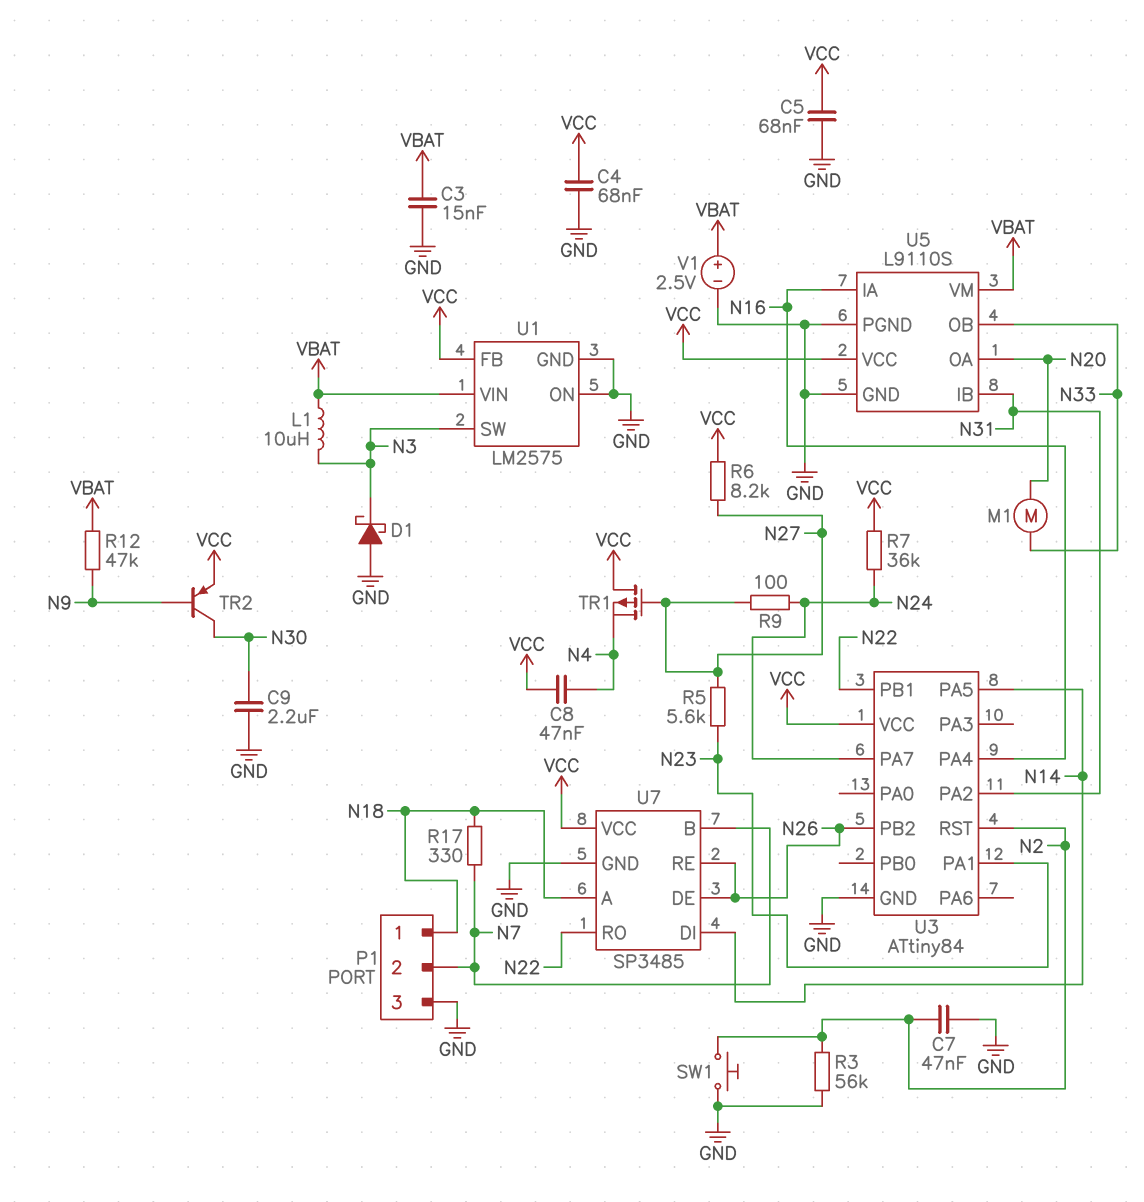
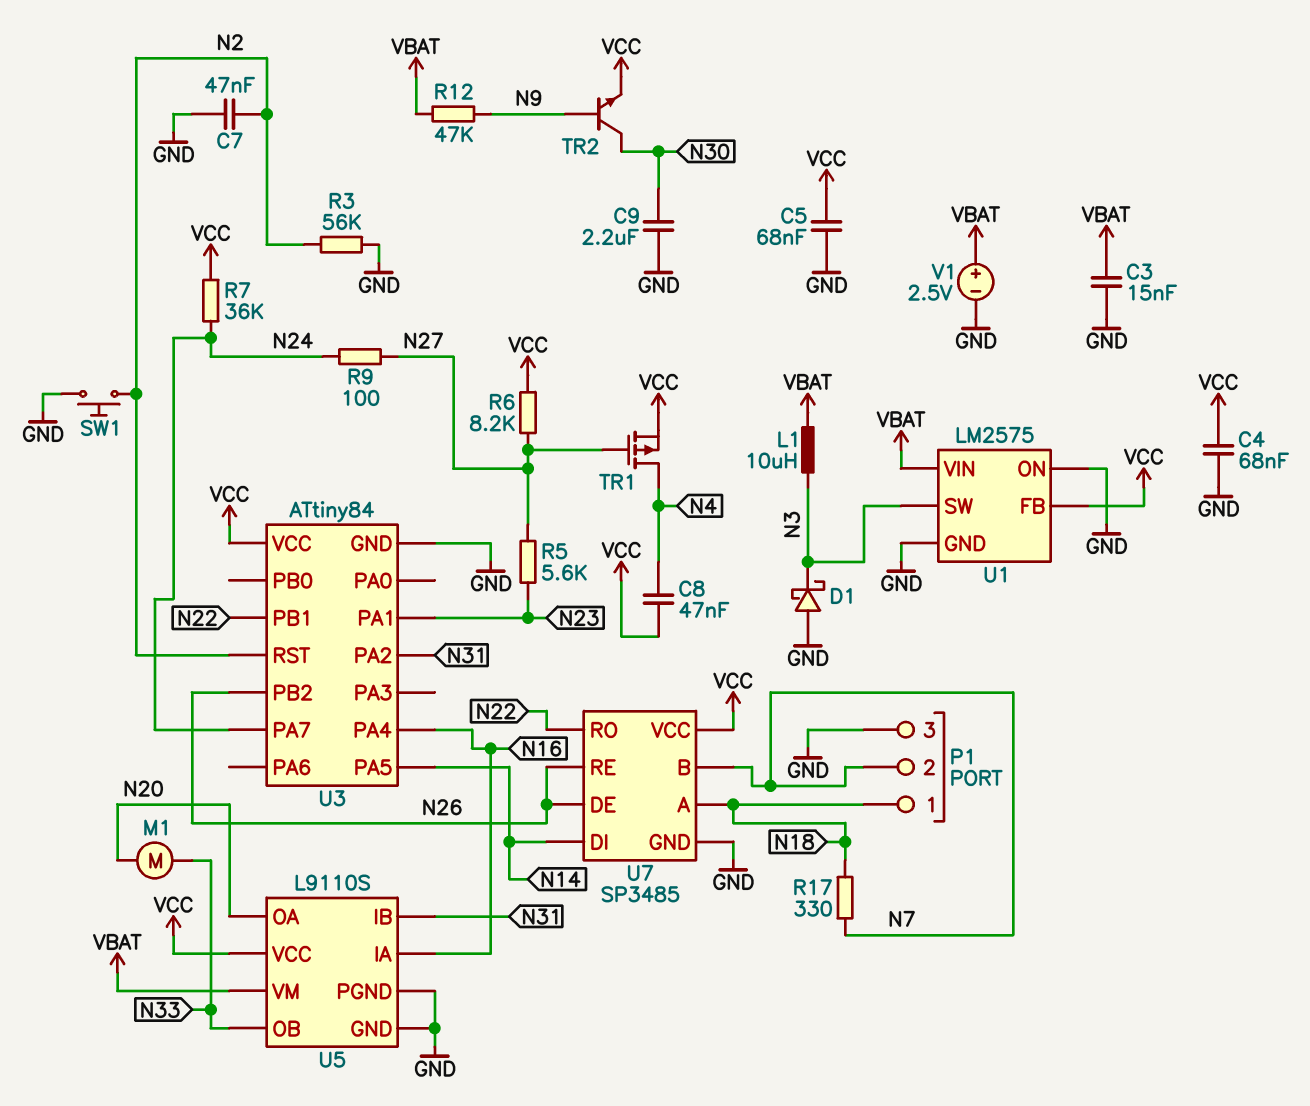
TR1: PMOS (G N27, D VCC, S N4) -> PMOS (G N27, D N4, S VCC)
TR2: PNP (B N9, C N30, E VCC) -> NPN (B N9, C N30, E VCC)

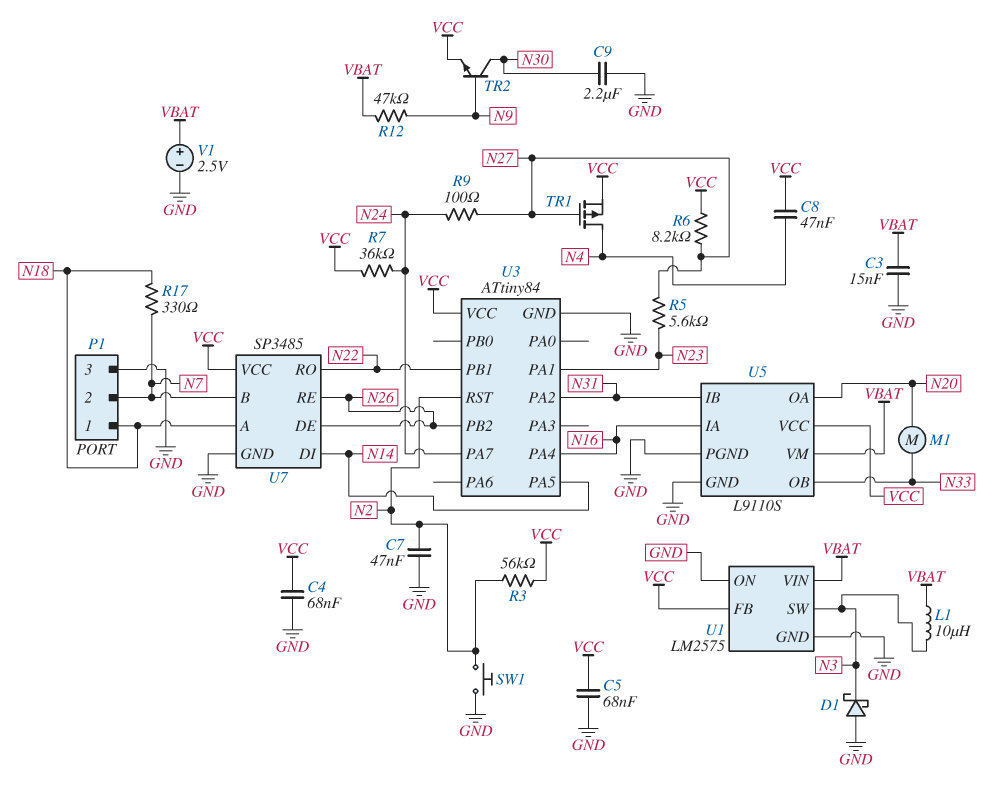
R3: 56k (GND, N2) -> 56k (N2, VCC)

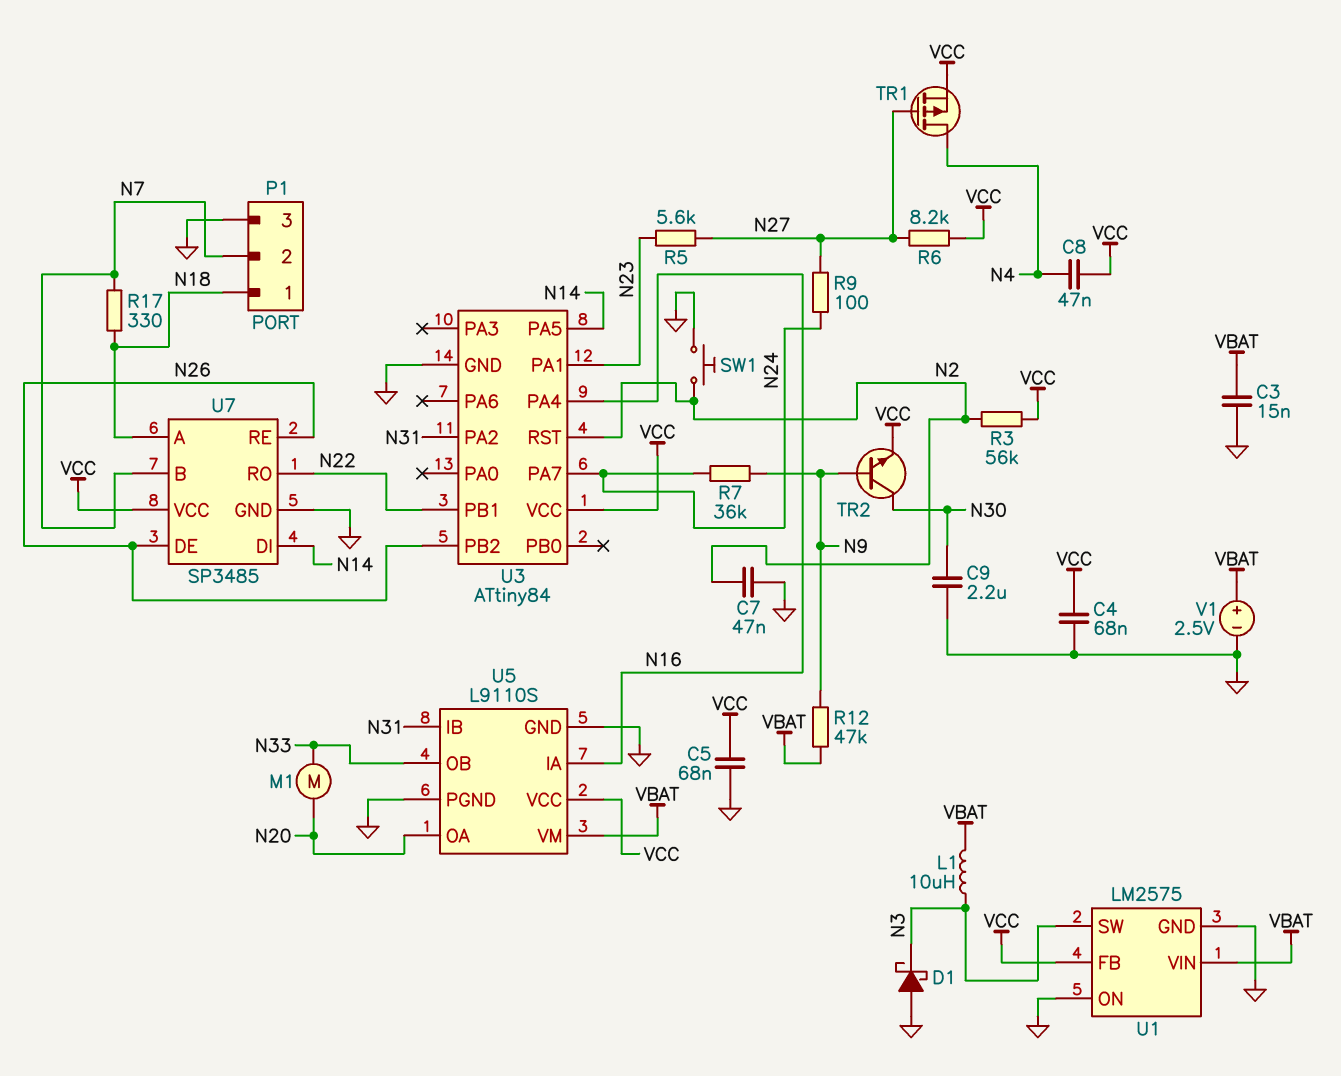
R7: 36k (N24, VCC) -> 36k (N9, N24)

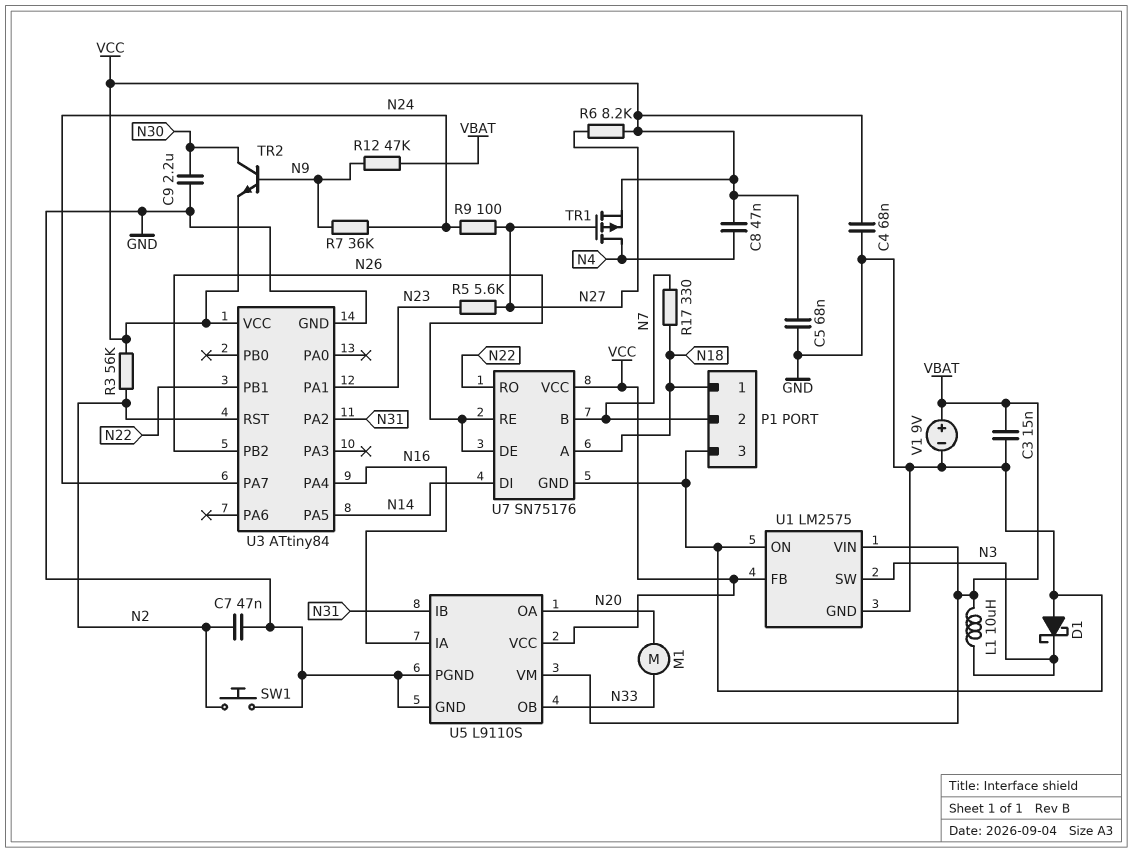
U7: SP3485 -> SN75176
V1: 2.5V (plus VBAT, minus GND) -> 9V (plus VBAT, minus GND)

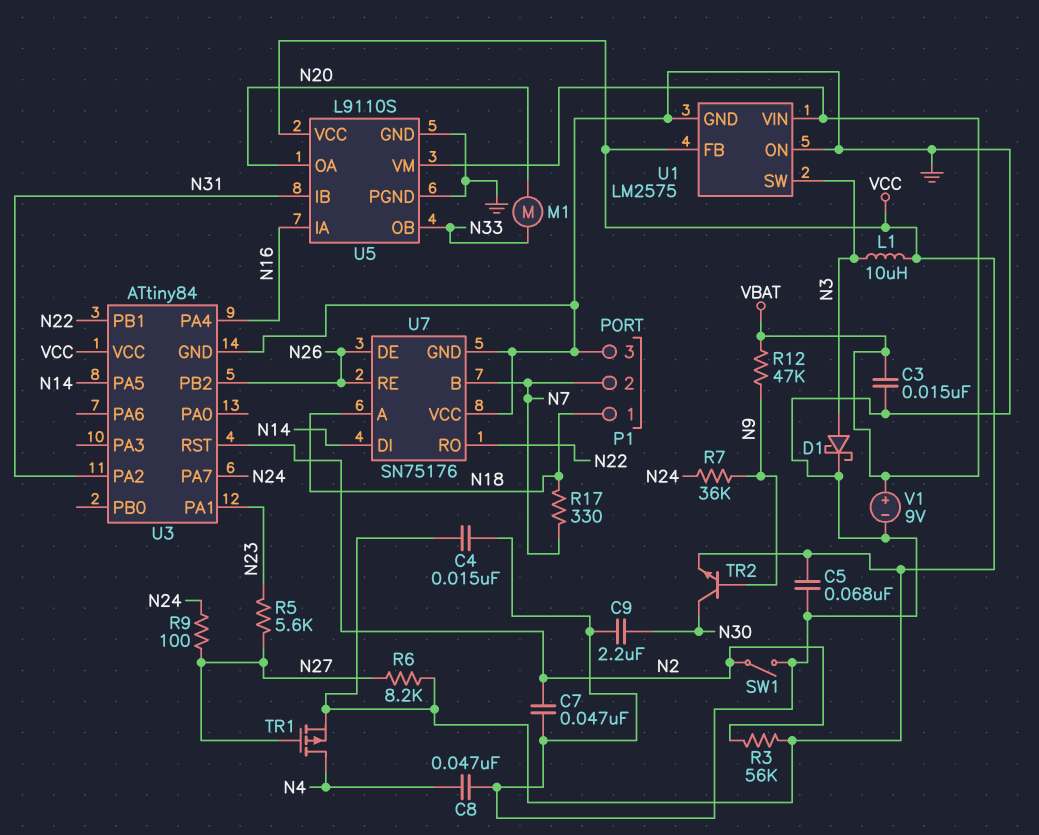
C4: 68nF (GND, VCC) -> 15nF (GND, VCC)
C8: 47nF (N4, VCC) -> 47nF (GND, N4)
D1: schottky (A GND, K N3) -> schottky (A N3, K GND)
L1: 10uH (N3, VBAT) -> 10uH (N3, VCC)
SW1: button (GND, N2) -> switch (GND, N2)
U7 pin VCC: VCC -> GND

